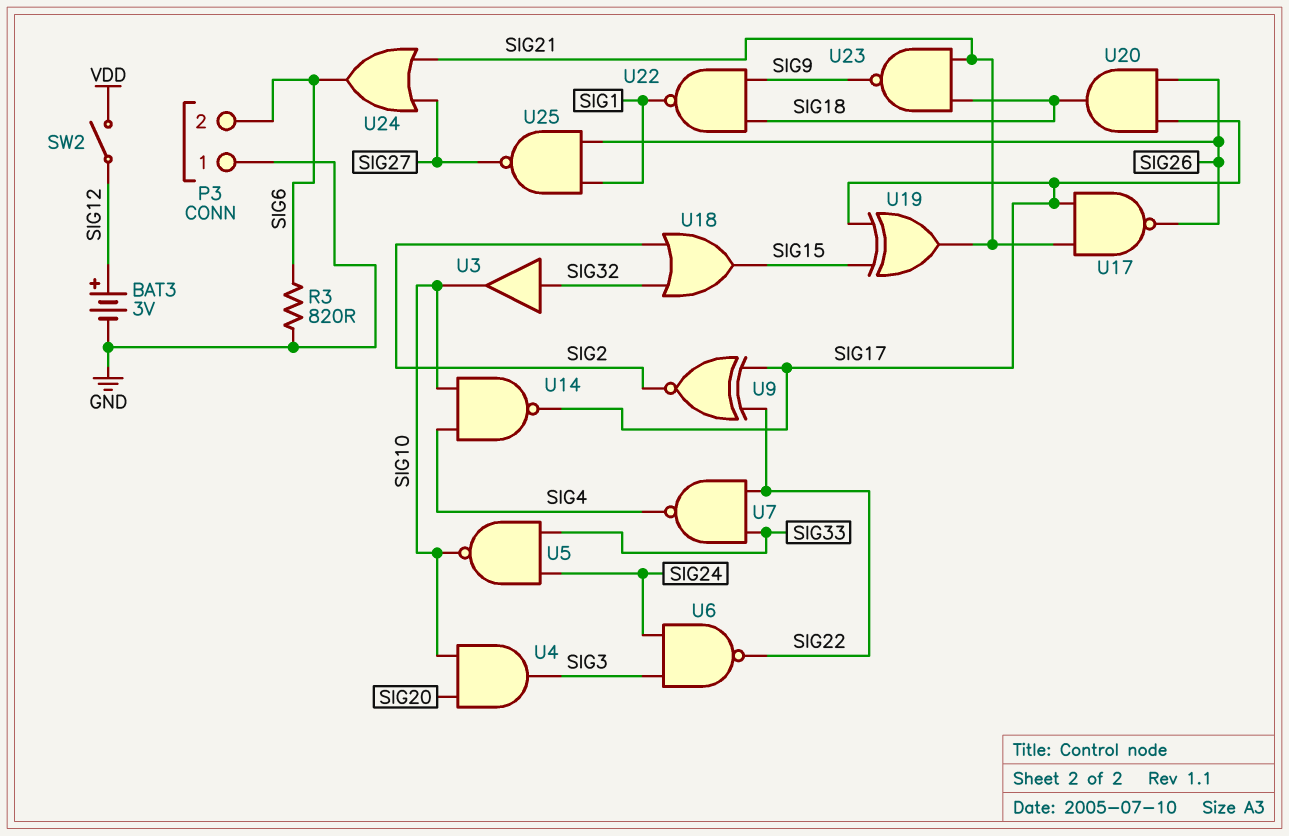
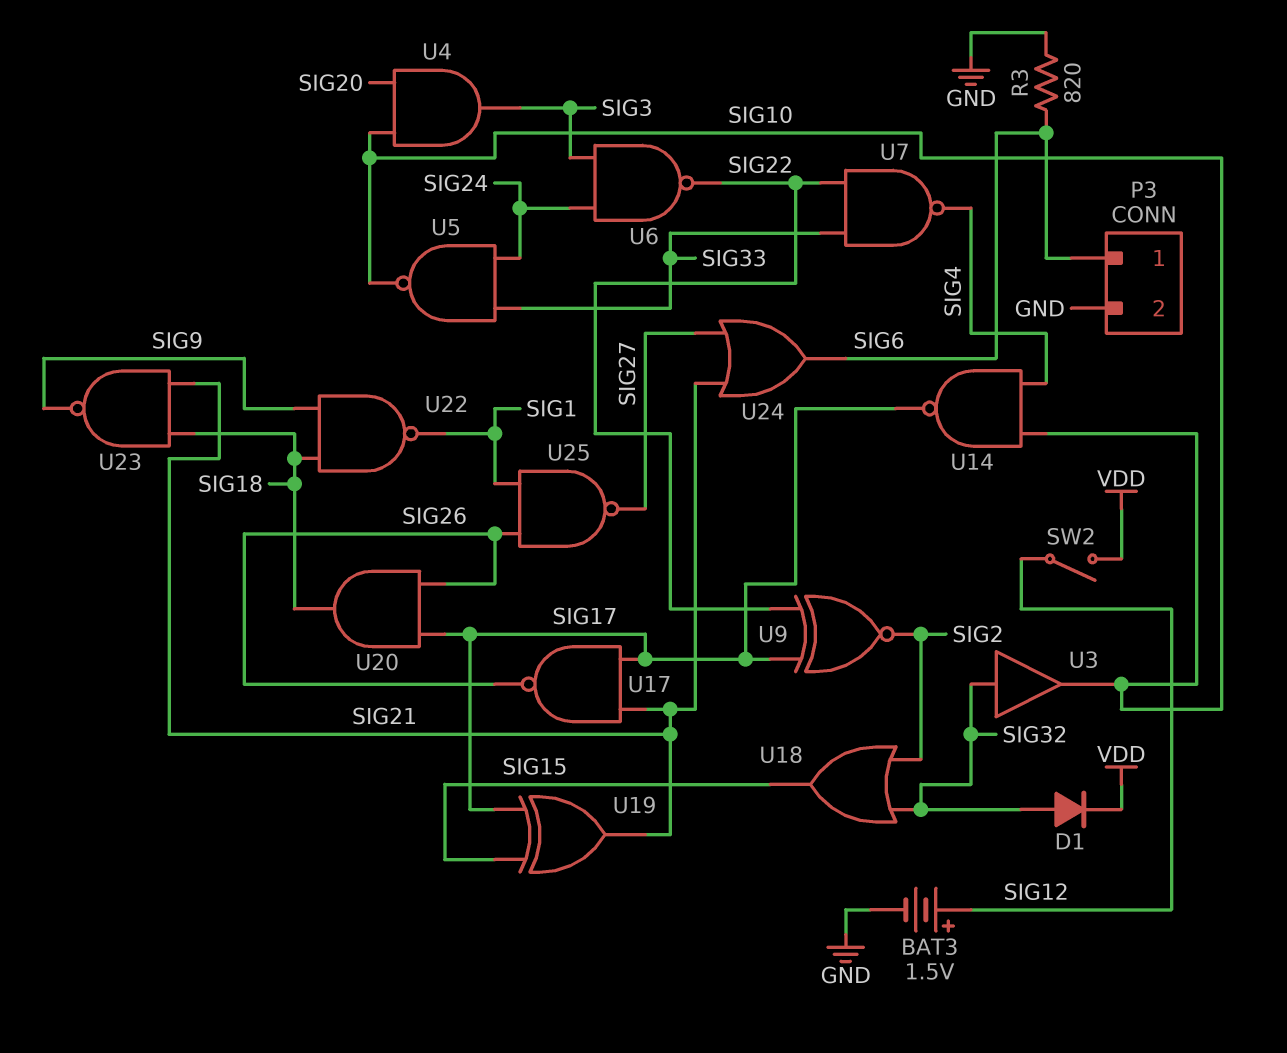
BAT3: 3V (plus SIG12, minus GND) -> 1.5V (plus SIG12, minus GND)
D1: none -> diode (A SIG32, K VDD)
P3 pin 1: GND -> SIG6
P3 pin 2: SIG6 -> GND

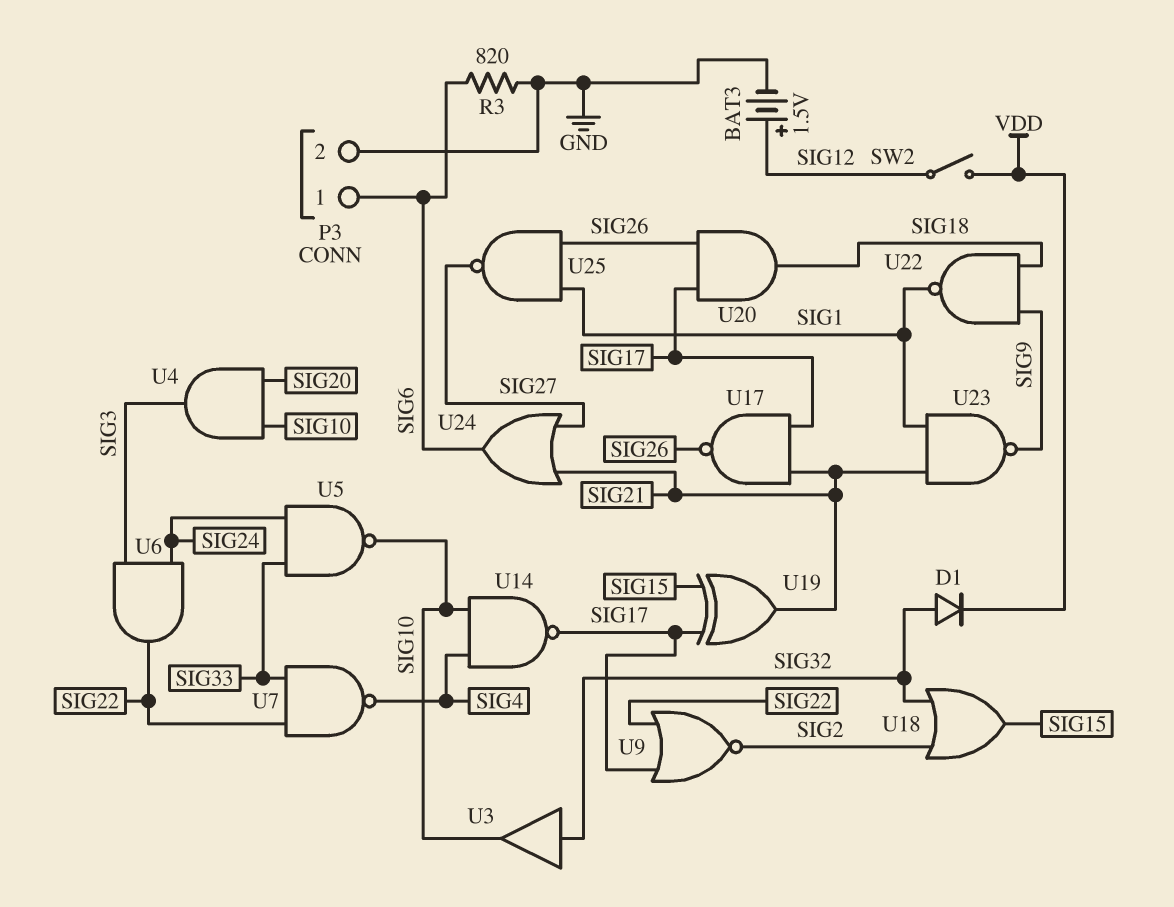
U6: NAND (in SIG3, in SIG24, out SIG22) -> AND (in SIG3, in SIG24, out SIG22)
U9: XNOR (in SIG17, in SIG22, out SIG2) -> NOR (in SIG17, in SIG22, out SIG2)
U23: NAND (in SIG18, in SIG21, out SIG9) -> NAND (in SIG1, in SIG21, out SIG9)

